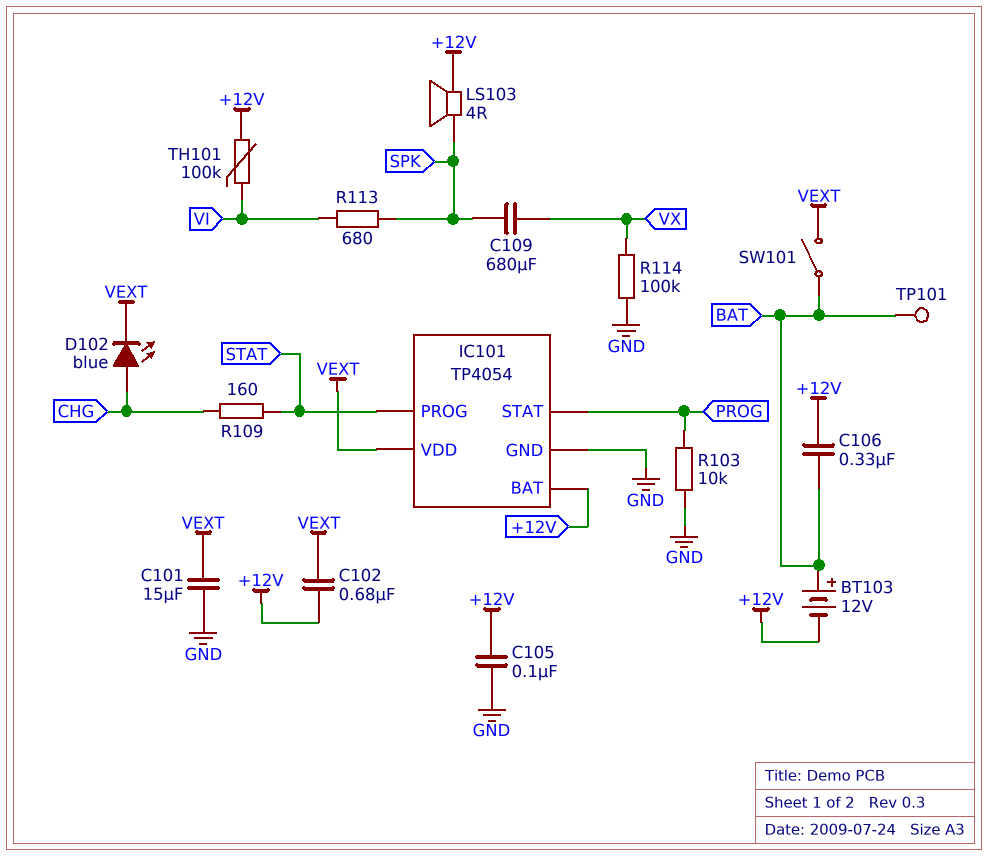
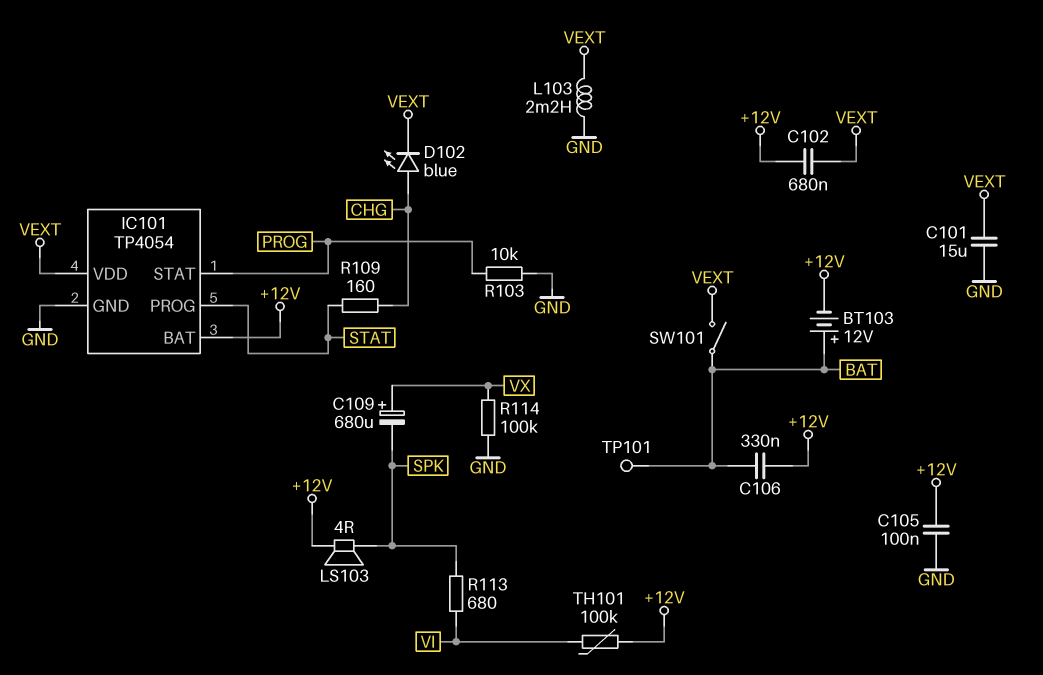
C109: 680uF (SPK, VX) -> 680uF (plus VX, minus SPK)
L103: none -> 2.2mH (GND, VEXT)

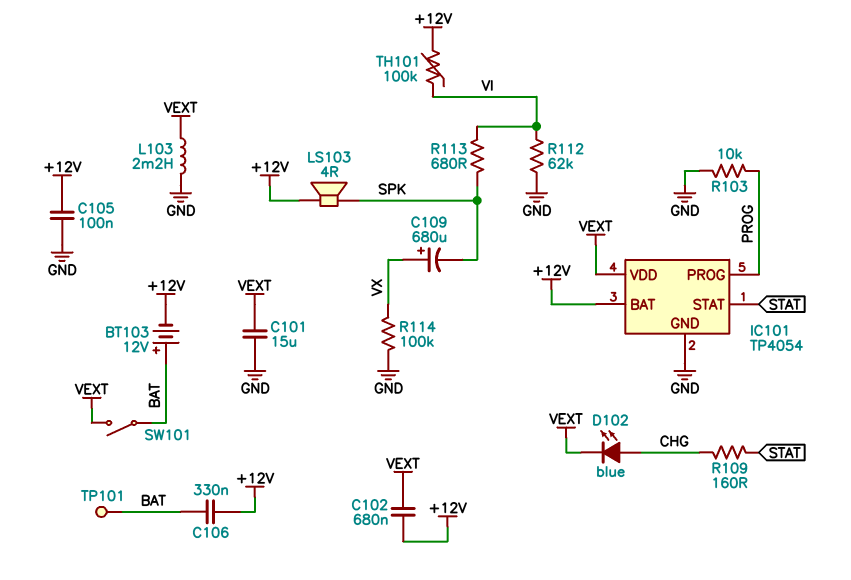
IC101 pin PROG: STAT -> PROG
IC101 pin STAT: PROG -> STAT
R112: none -> 62k (GND, VI)

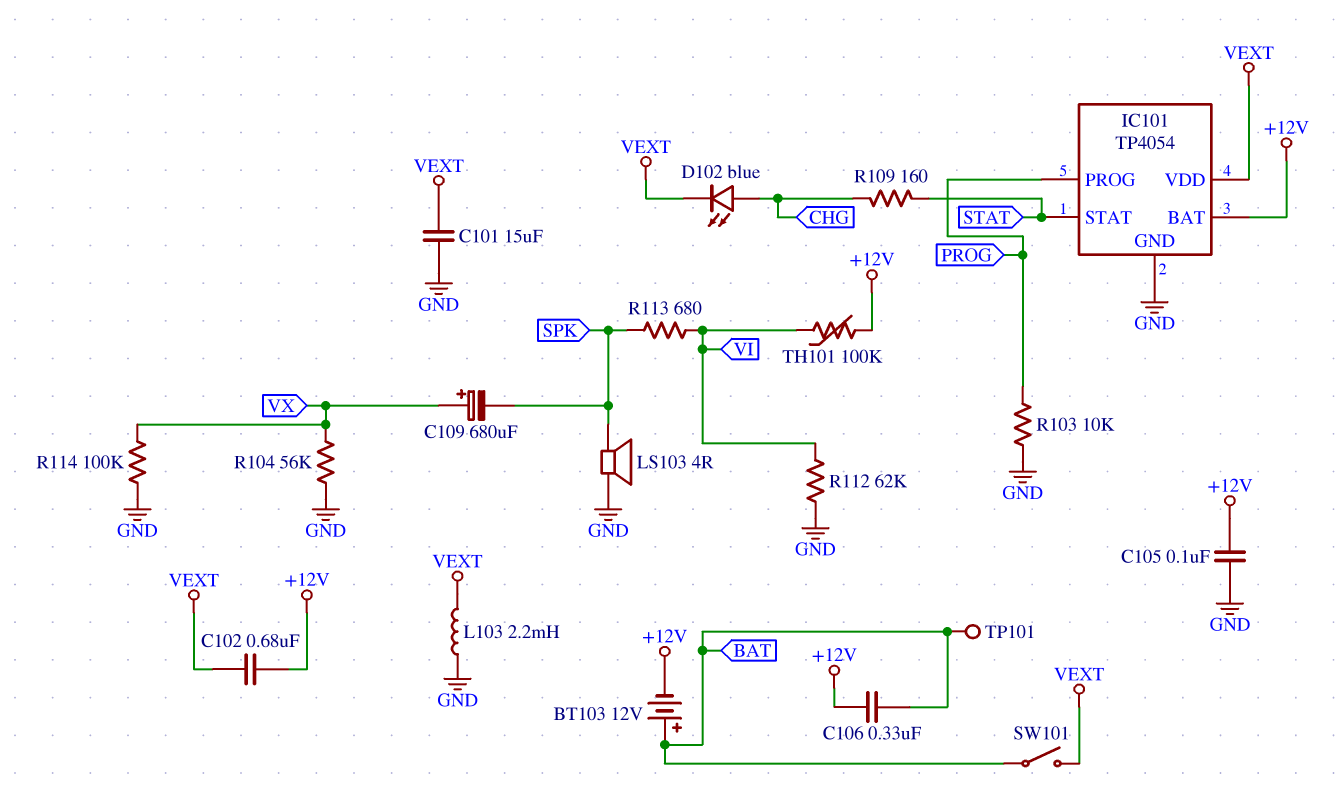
LS103: speaker 4R (+12V, SPK) -> speaker 4R (GND, SPK)
R104: none -> 56k (GND, VX)

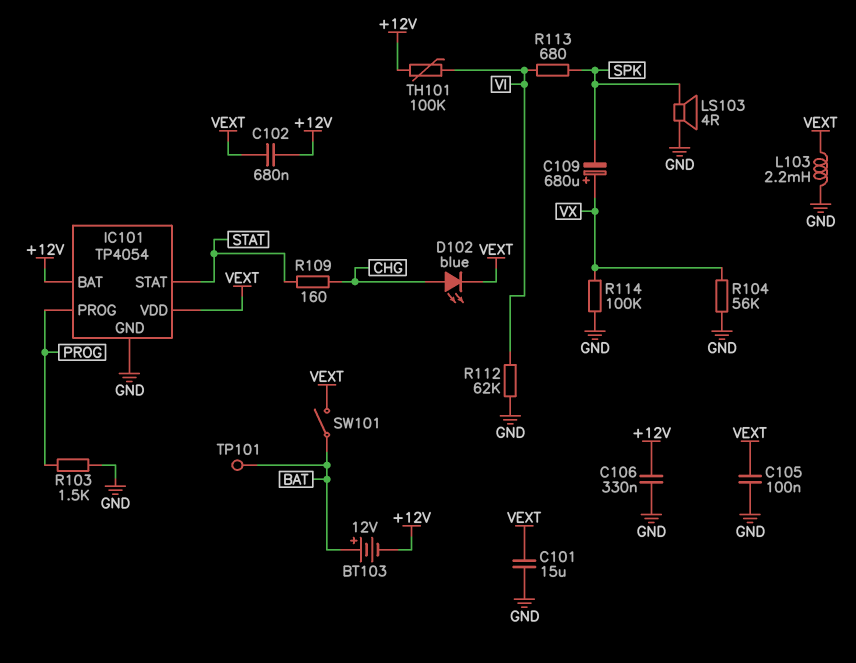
C105: 100nF (+12V, GND) -> 100nF (GND, VEXT)
C106: 330nF (+12V, BAT) -> 330nF (+12V, GND)
R103: 10k (GND, PROG) -> 1.5k (GND, PROG)

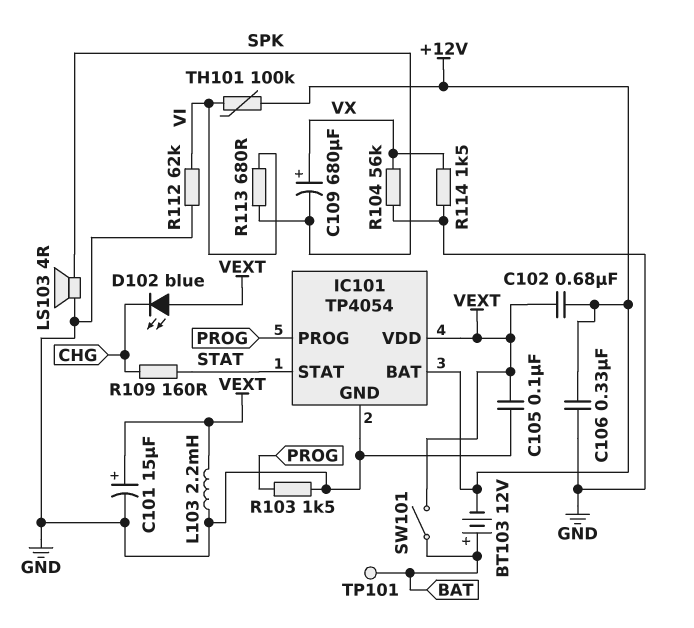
C101: 15uF (GND, VEXT) -> 15uF (plus VEXT, minus GND)
D102: LED blue (A CHG, K VEXT) -> LED blue (A VEXT, K CHG)
R114: 100k (GND, VX) -> 1.5k (GND, VX)

